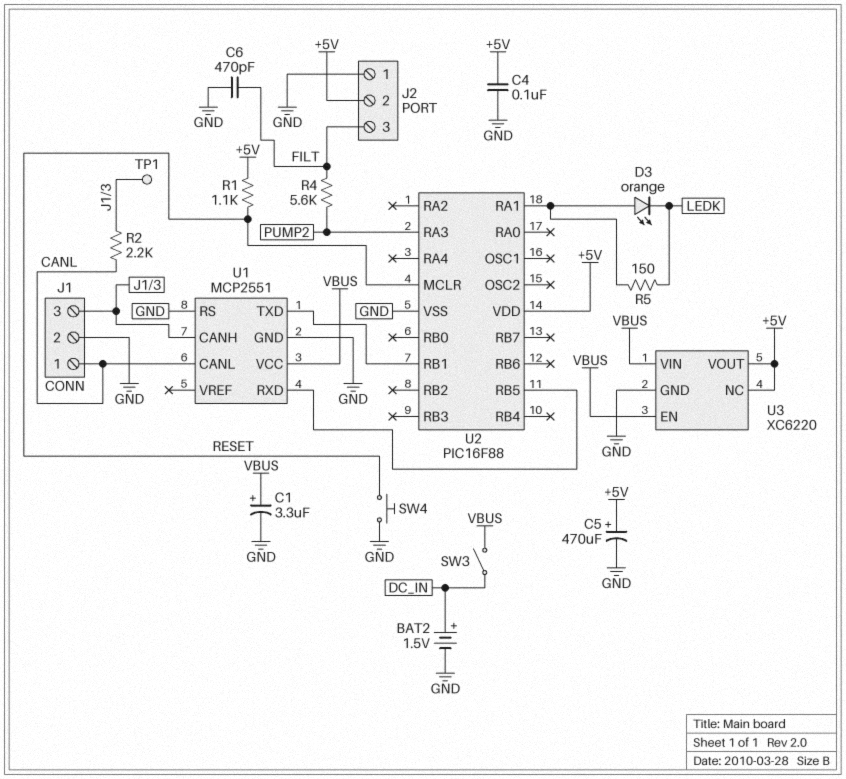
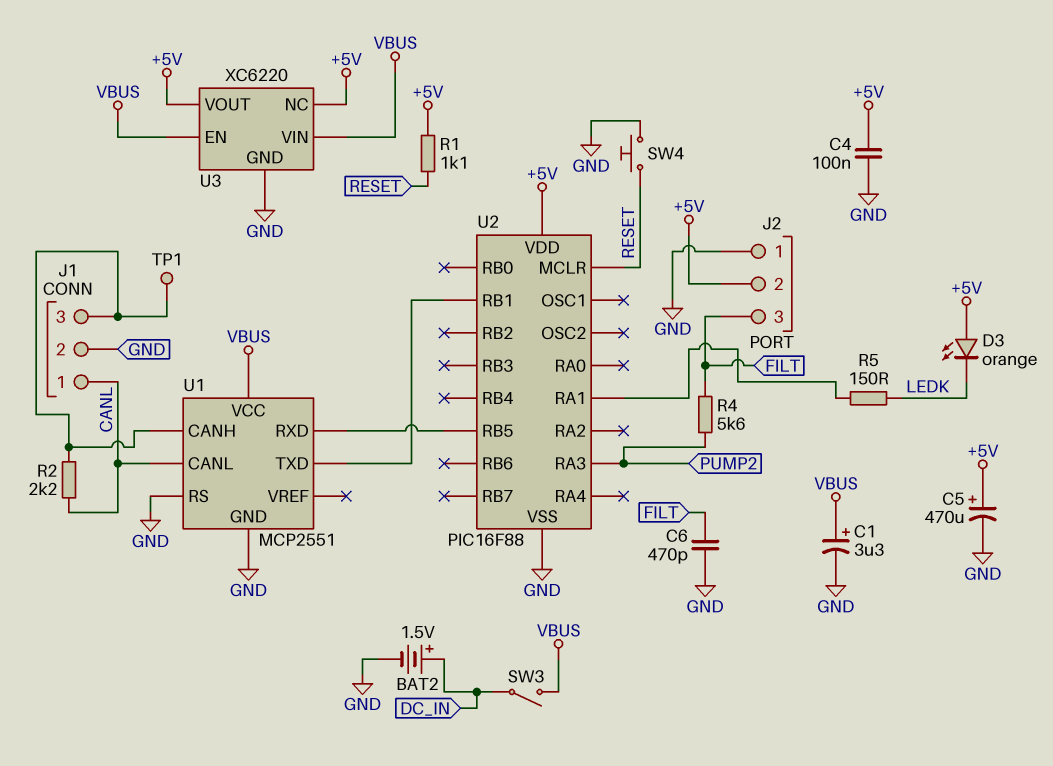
D3: LED orange (A U2/RA1, K LEDK) -> LED orange (A +5V, K LEDK)

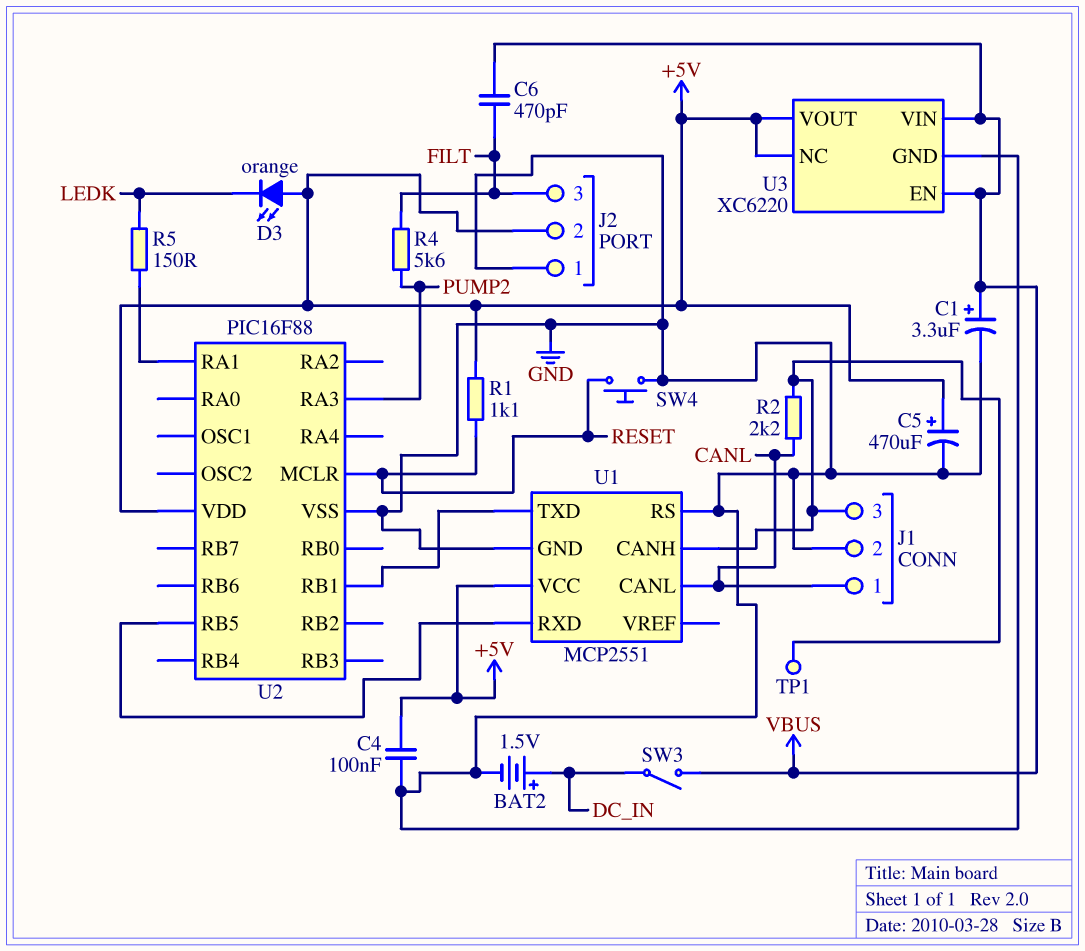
C6: 470pF (FILT, GND) -> 470pF (FILT, VBUS)
U1 pin VCC: VBUS -> +5V

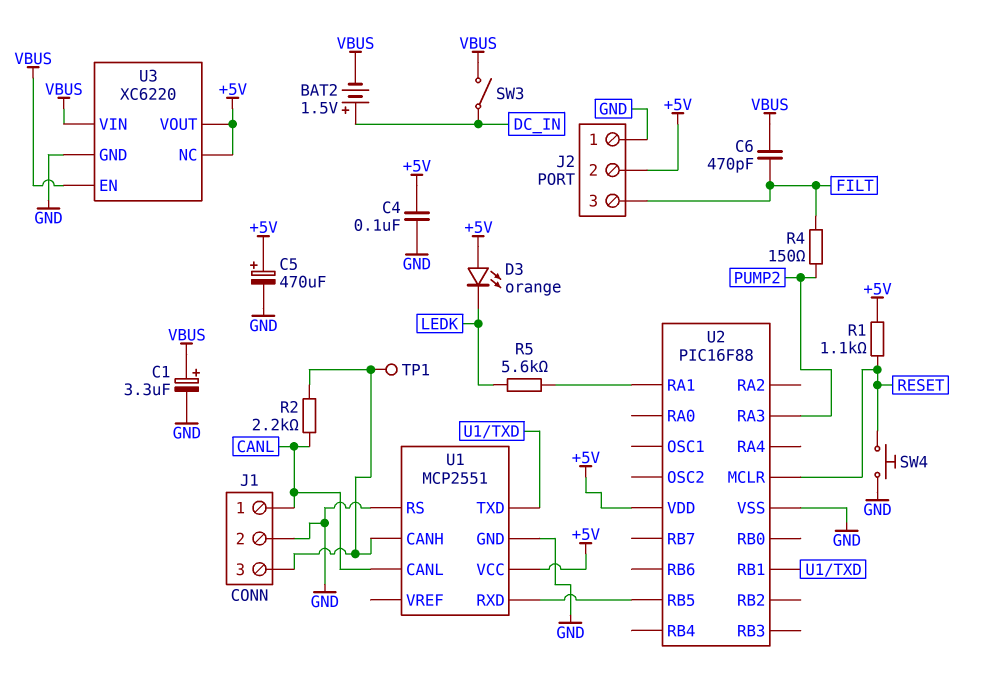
BAT2: 1.5V (plus DC_IN, minus GND) -> 1.5V (plus DC_IN, minus VBUS)
R4: 5.6k (FILT, PUMP2) -> 150 (FILT, PUMP2)
R5: 150 (LEDK, U2/RA1) -> 5.6k (LEDK, U2/RA1)

